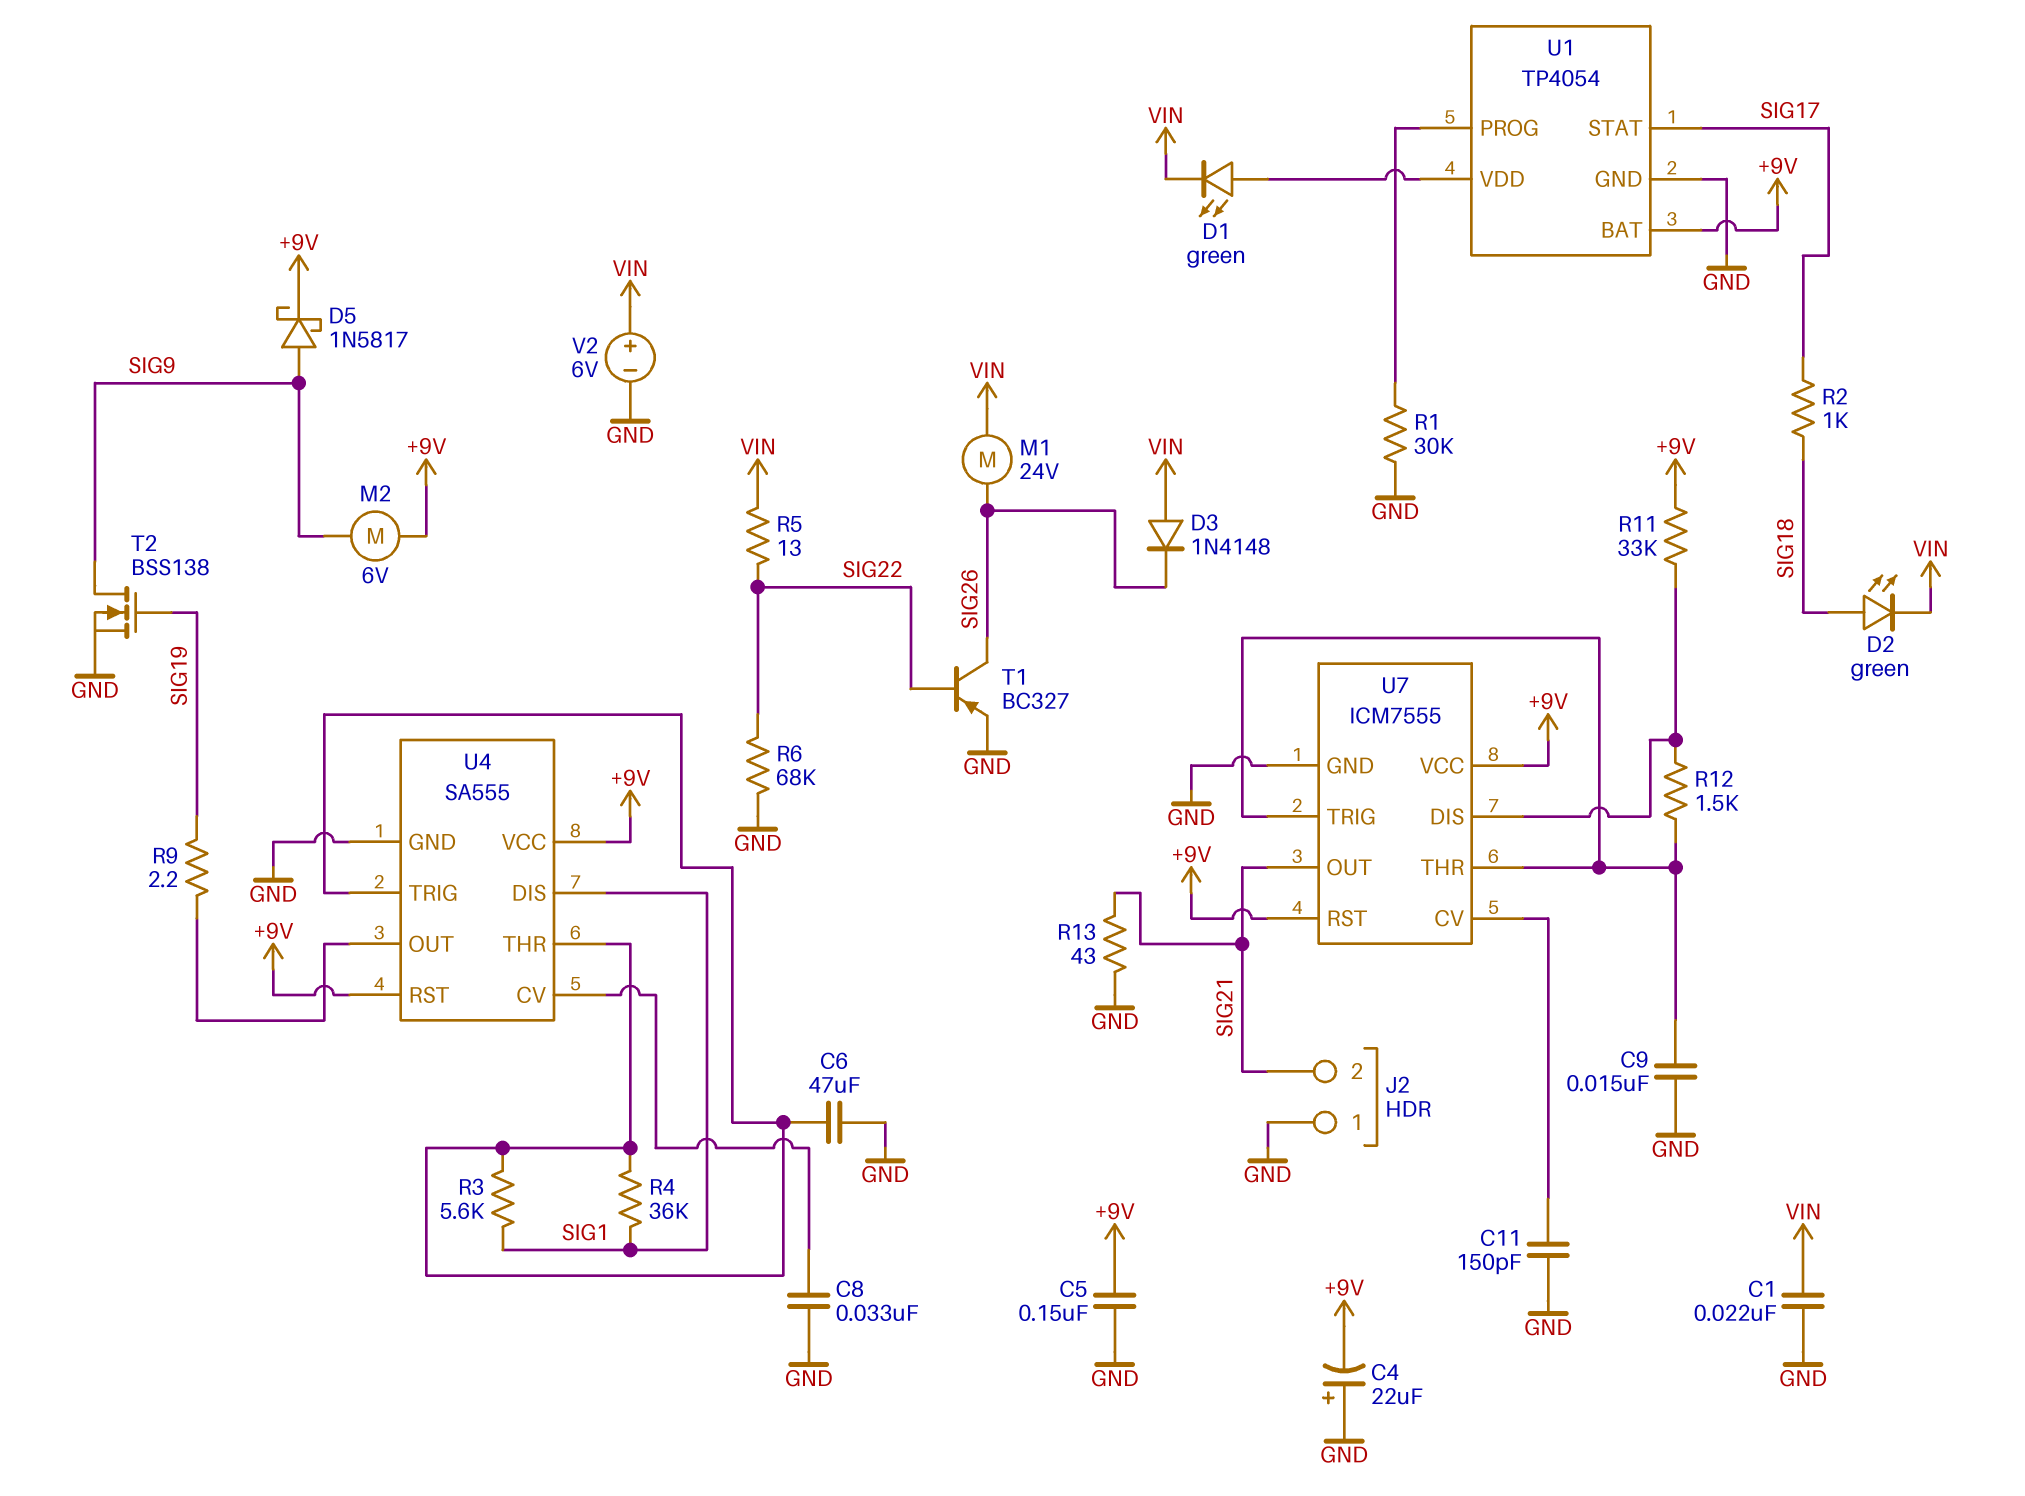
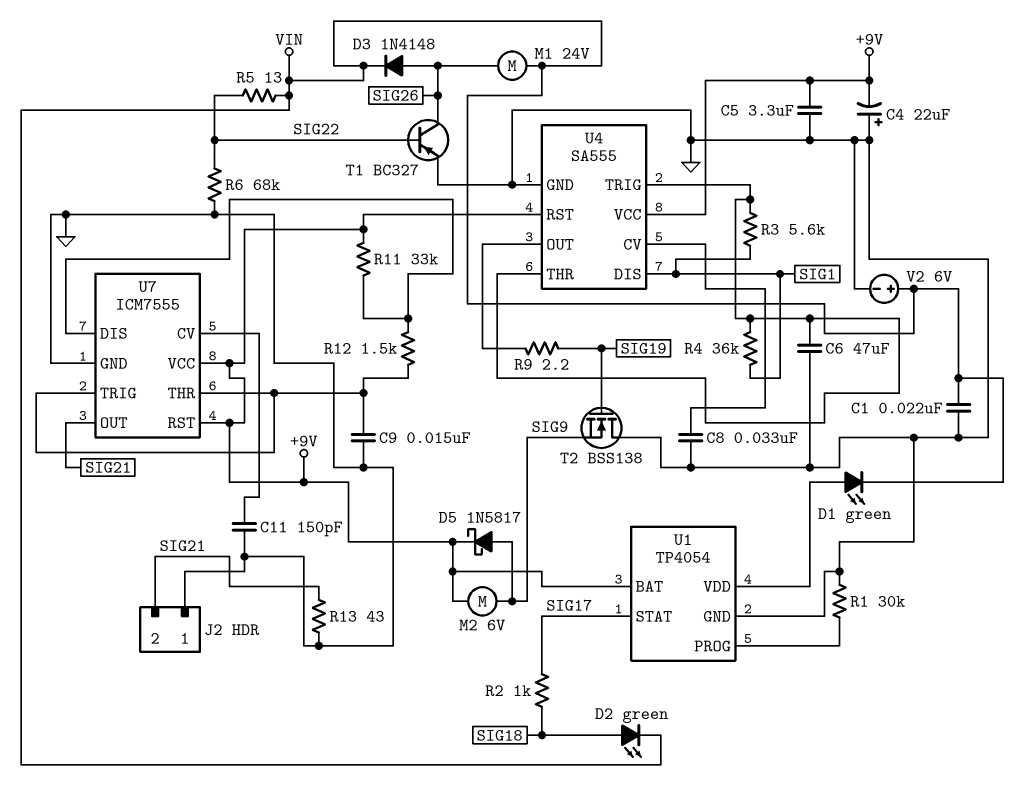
C5: 150nF (+9V, GND) -> 3.3uF (+9V, GND)
D3: diode 1N4148 (A VIN, K SIG26) -> diode 1N4148 (A SIG26, K VIN)
T2: NMOS BSS138 (G SIG19, D SIG9, S GND) -> NMOS BSS138 (G SIG19, D GND, S SIG9)

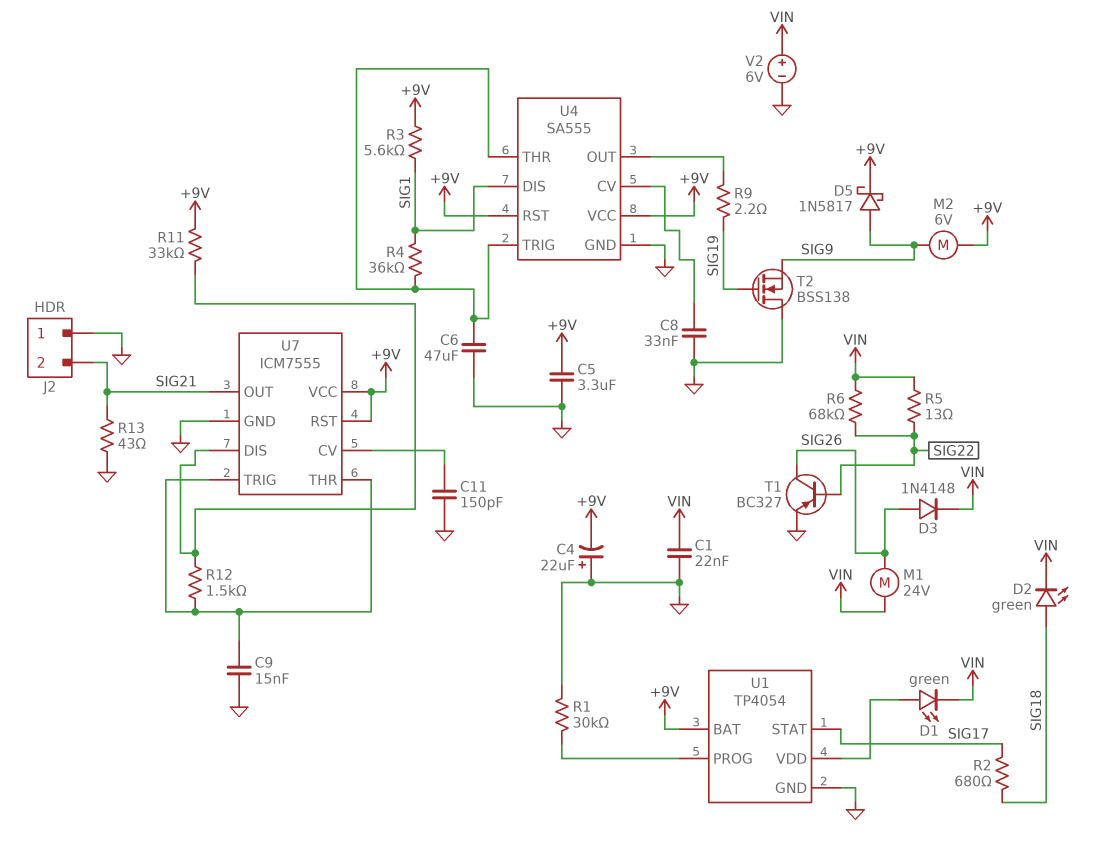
R2: 1k (SIG17, SIG18) -> 680 (SIG17, SIG18)
R3: 5.6k (SIG1, U4/THR) -> 5.6k (+9V, SIG1)
R6: 68k (GND, SIG22) -> 68k (SIG22, VIN)

